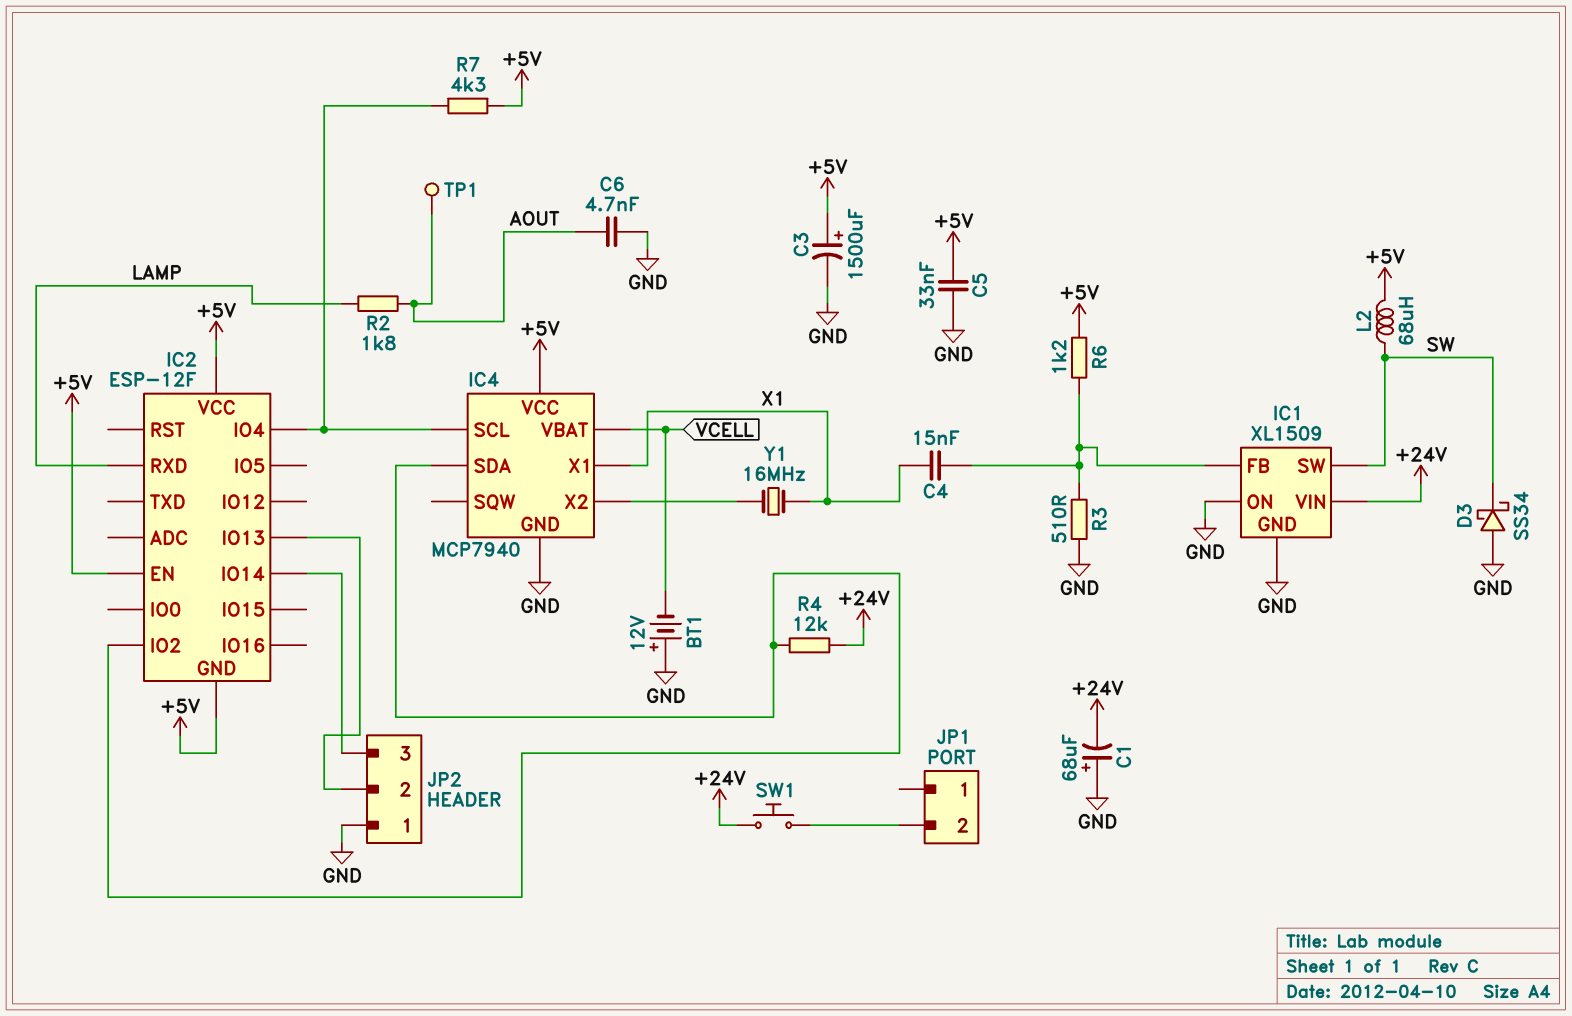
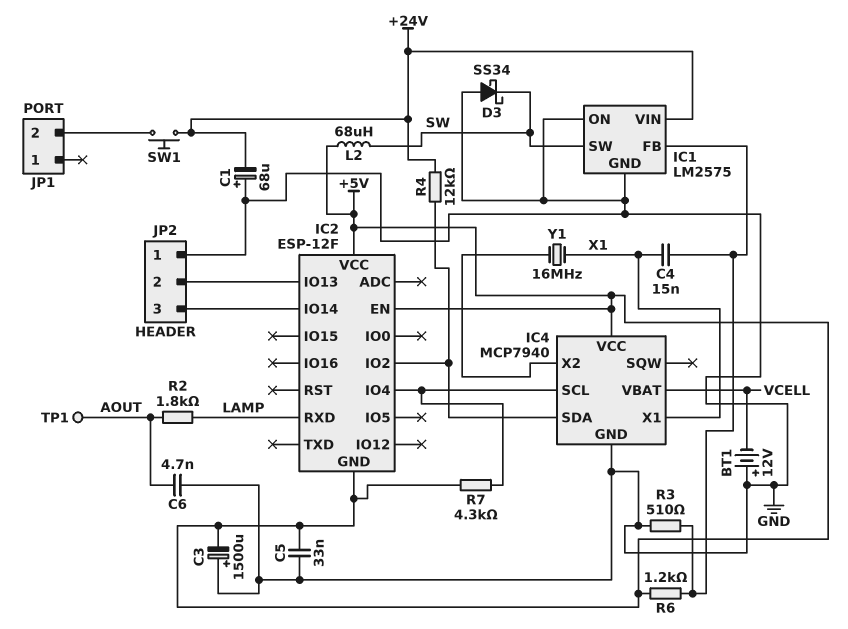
C3: 1500uF (plus +5V, minus GND) -> 1500uF (plus GND, minus +5V)
IC1: XL1509 -> LM2575

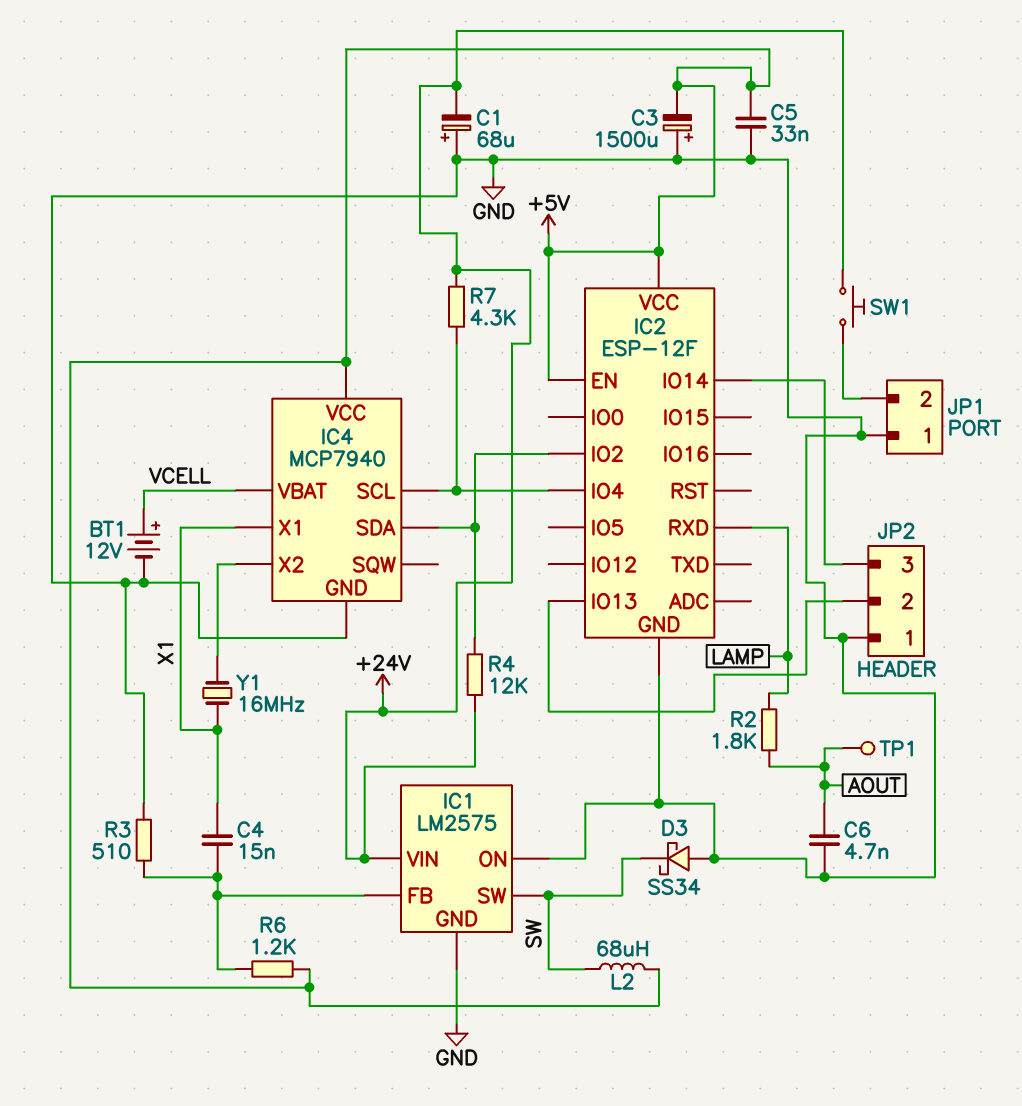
BT1: 12V (plus GND, minus VCELL) -> 12V (plus VCELL, minus GND)
IC2 pin GND: +5V -> GND
JP1 pin 1: none -> GND
R7: 4.3k (+5V, IC2/IO4) -> 4.3k (+24V, IC2/IO4)

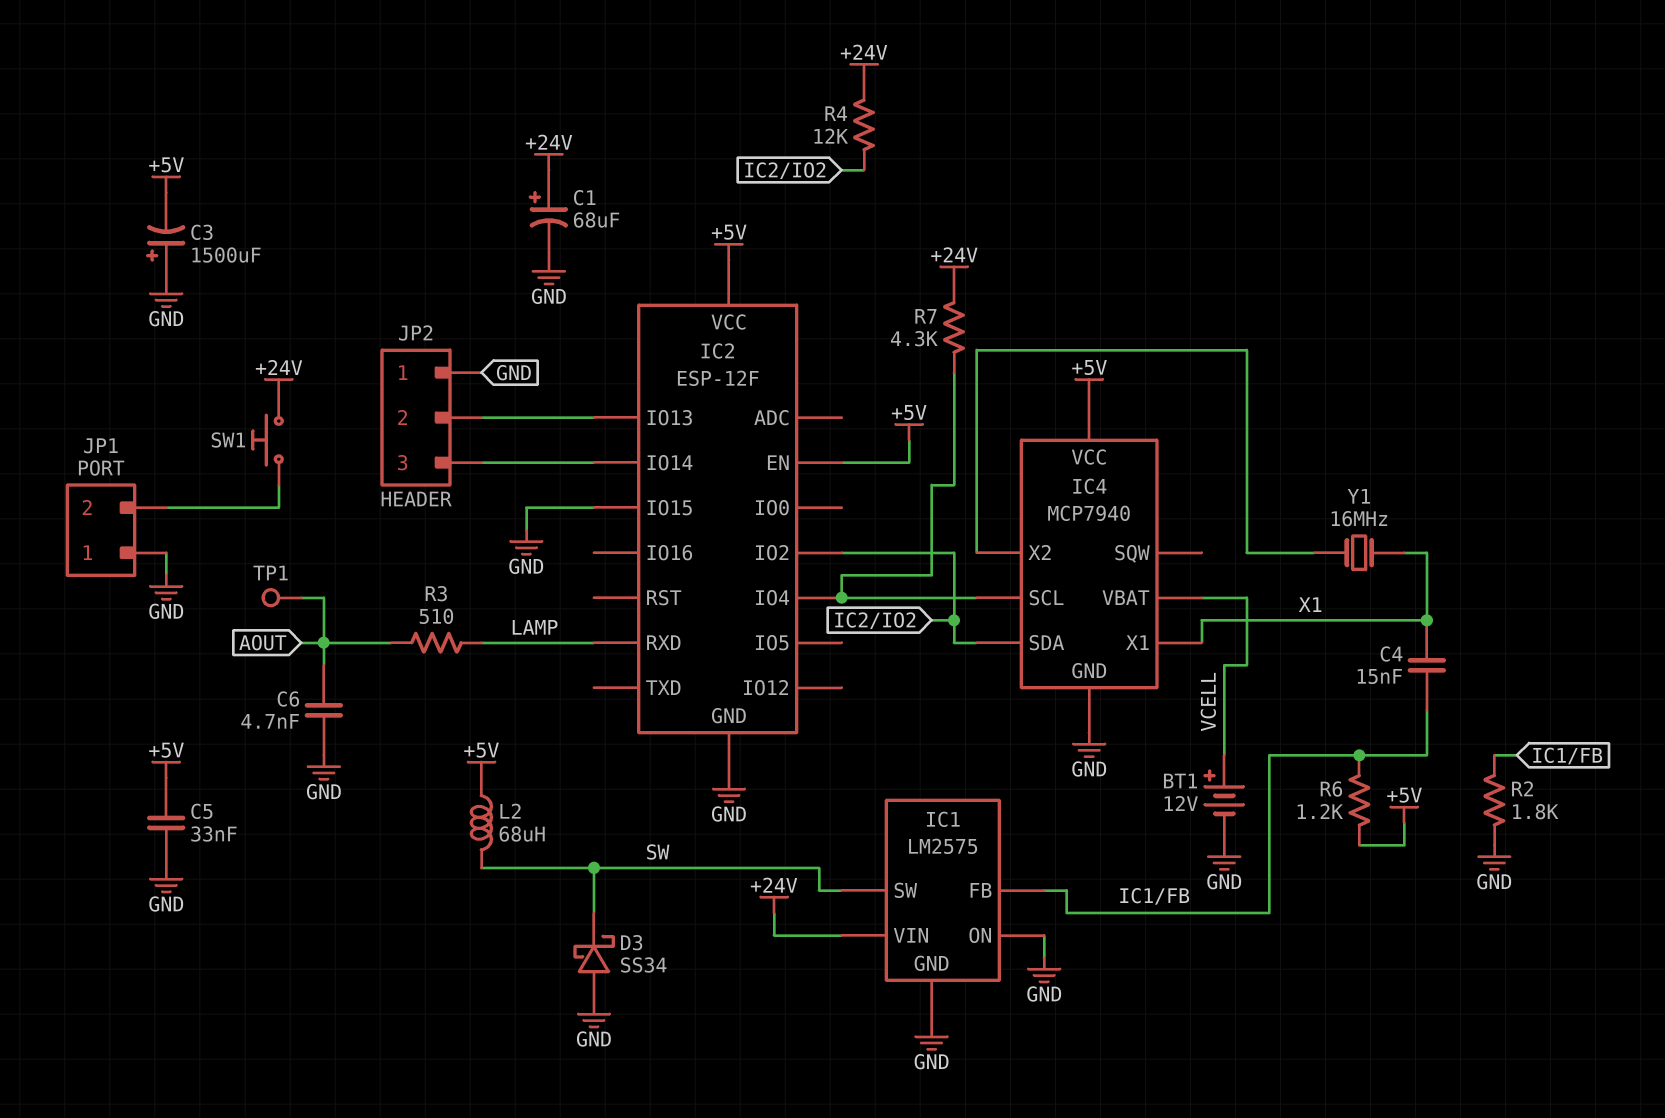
C1: 68uF (plus GND, minus +24V) -> 68uF (plus +24V, minus GND)
IC2 pin IO15: none -> GND
R2: 1.8k (AOUT, LAMP) -> 1.8k (GND, IC1/FB)
R3: 510 (GND, IC1/FB) -> 510 (AOUT, LAMP)

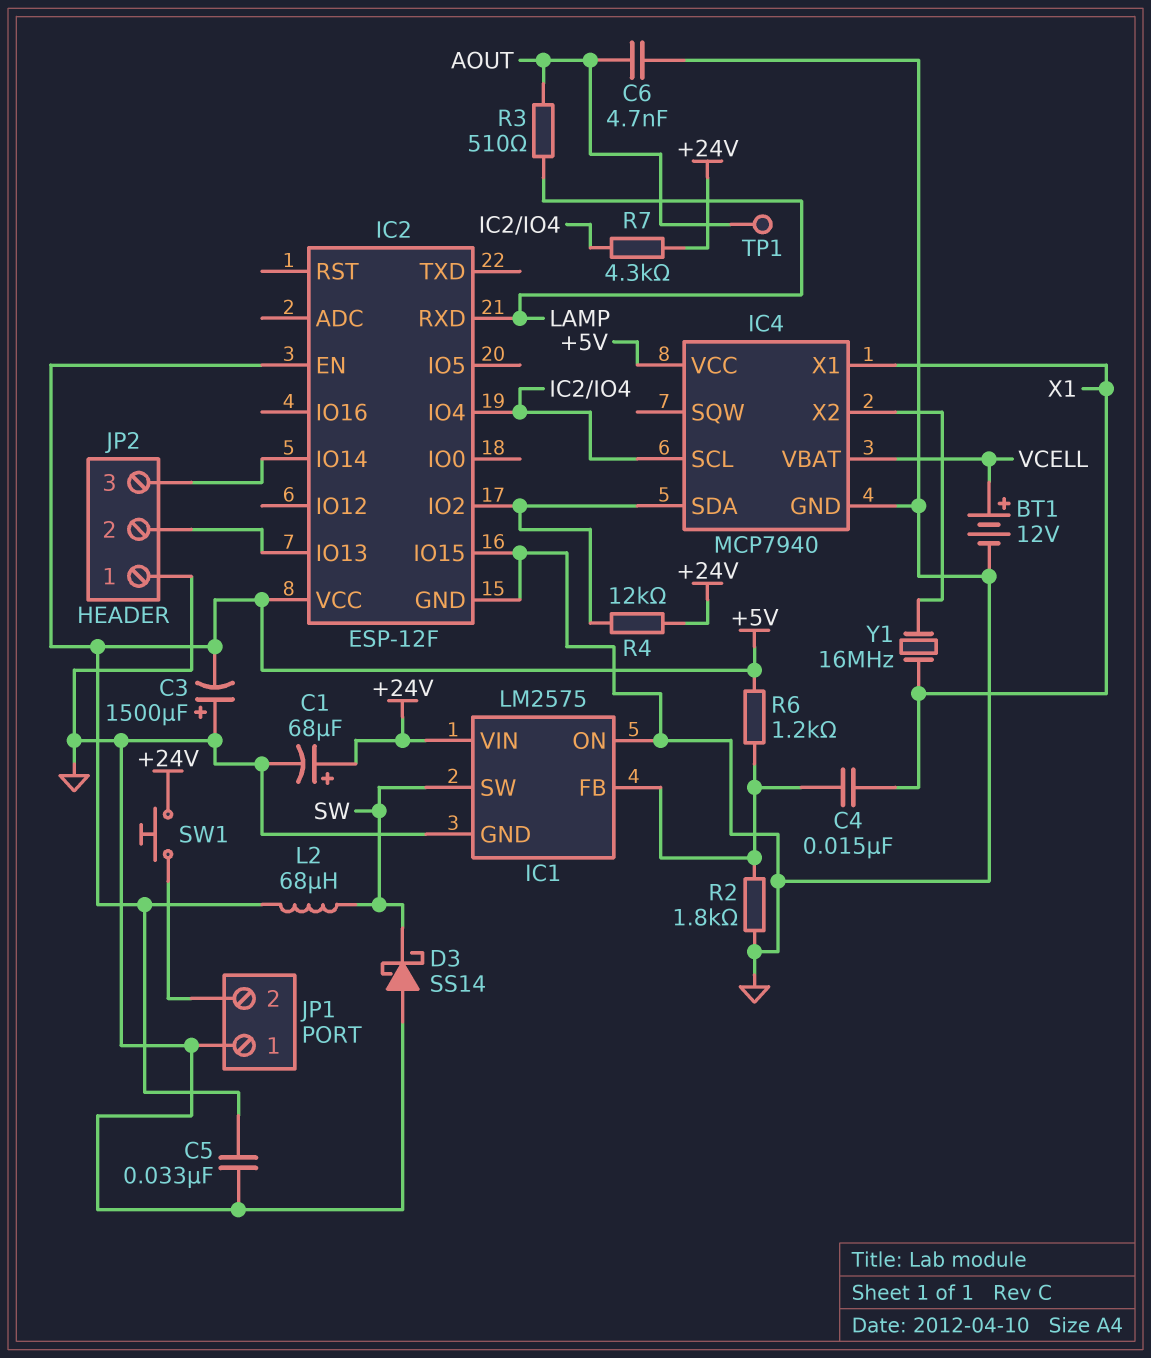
D3: schottky SS34 (A GND, K SW) -> schottky SS14 (A GND, K SW)

